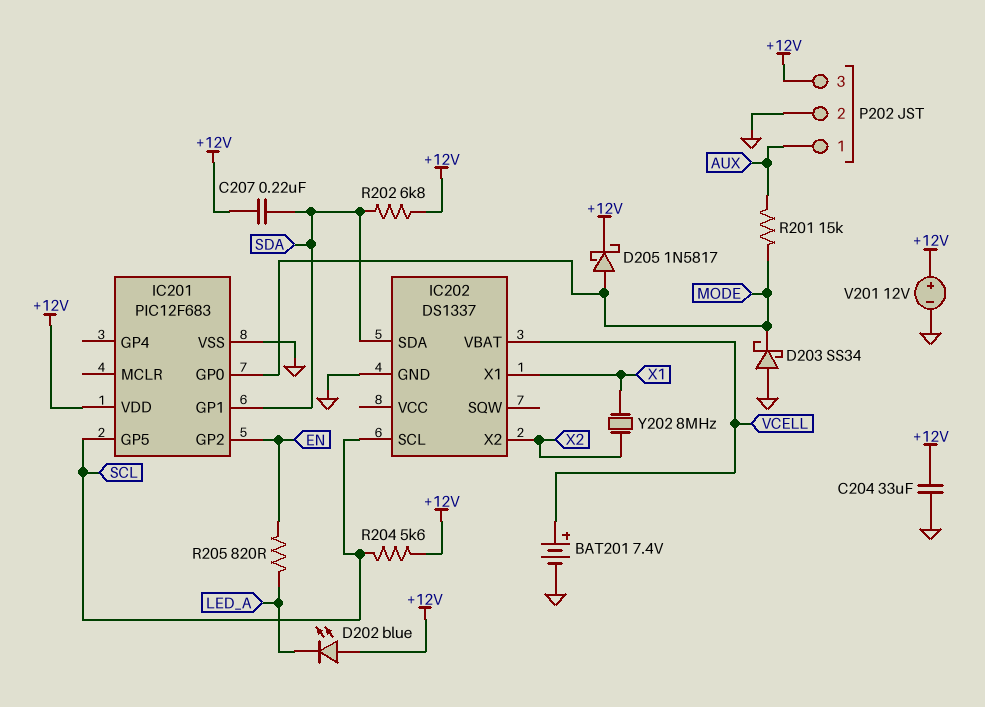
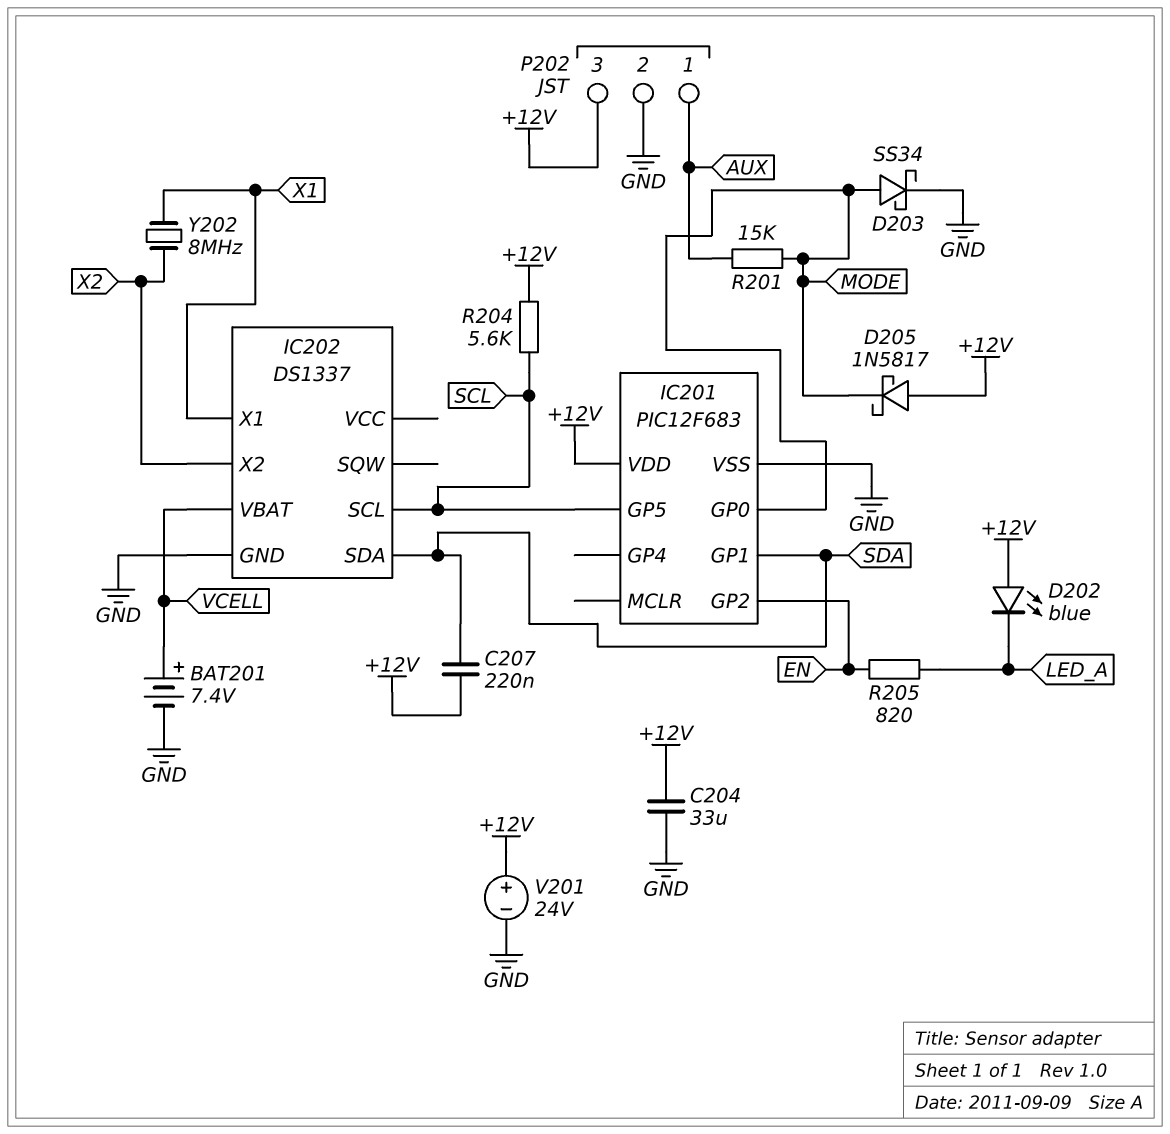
D203: schottky SS34 (A GND, K MODE) -> schottky SS34 (A MODE, K GND)
D205: schottky 1N5817 (A MODE, K +12V) -> schottky 1N5817 (A +12V, K MODE)
R202: 6.8k (+12V, SDA) -> none
V201: 12V (plus +12V, minus GND) -> 24V (plus +12V, minus GND)

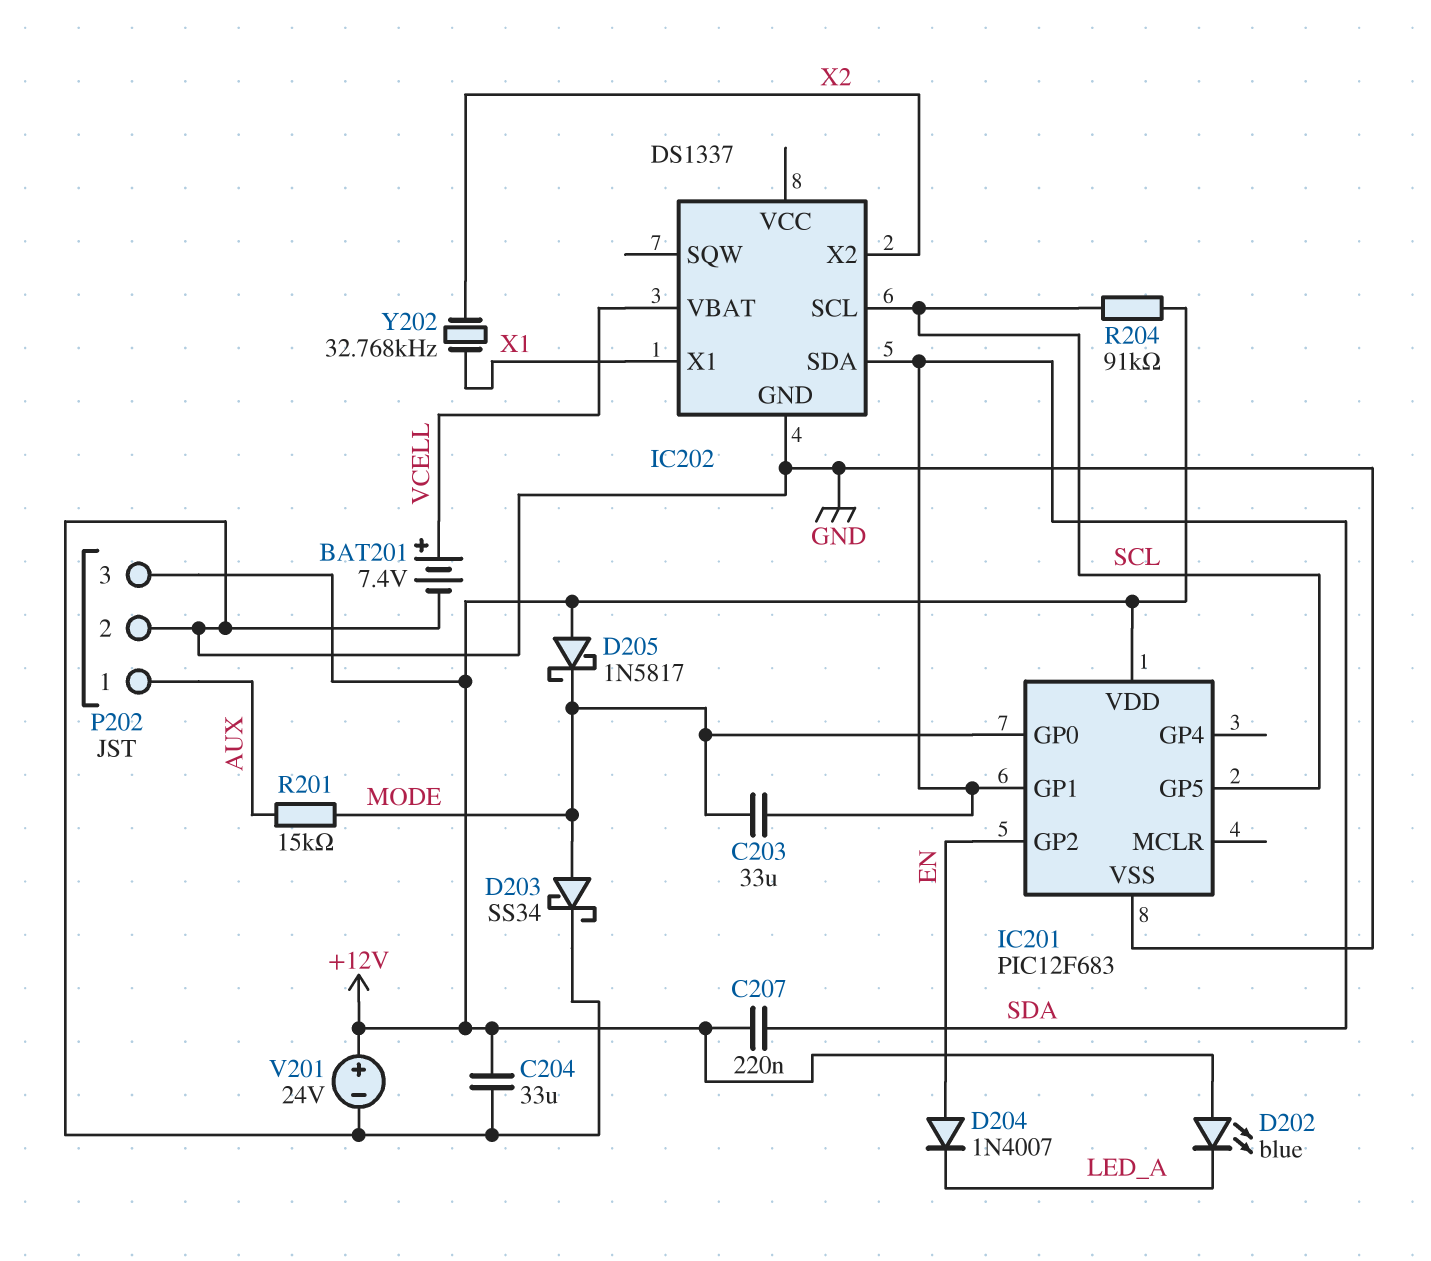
C203: none -> 33uF (MODE, SDA)
D204: none -> diode 1N4007 (A EN, K LED_A)
R204: 5.6k (+12V, SCL) -> 91k (+12V, SCL)
R205: 820 (EN, LED_A) -> none
Y202: 8MHz (X1, X2) -> 32.768kHz (X1, X2)

